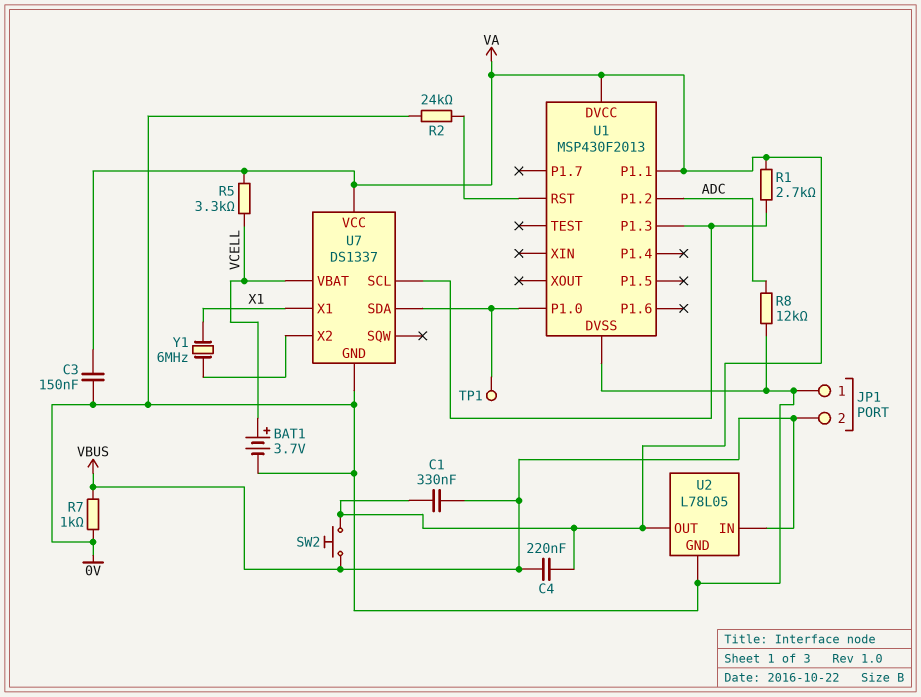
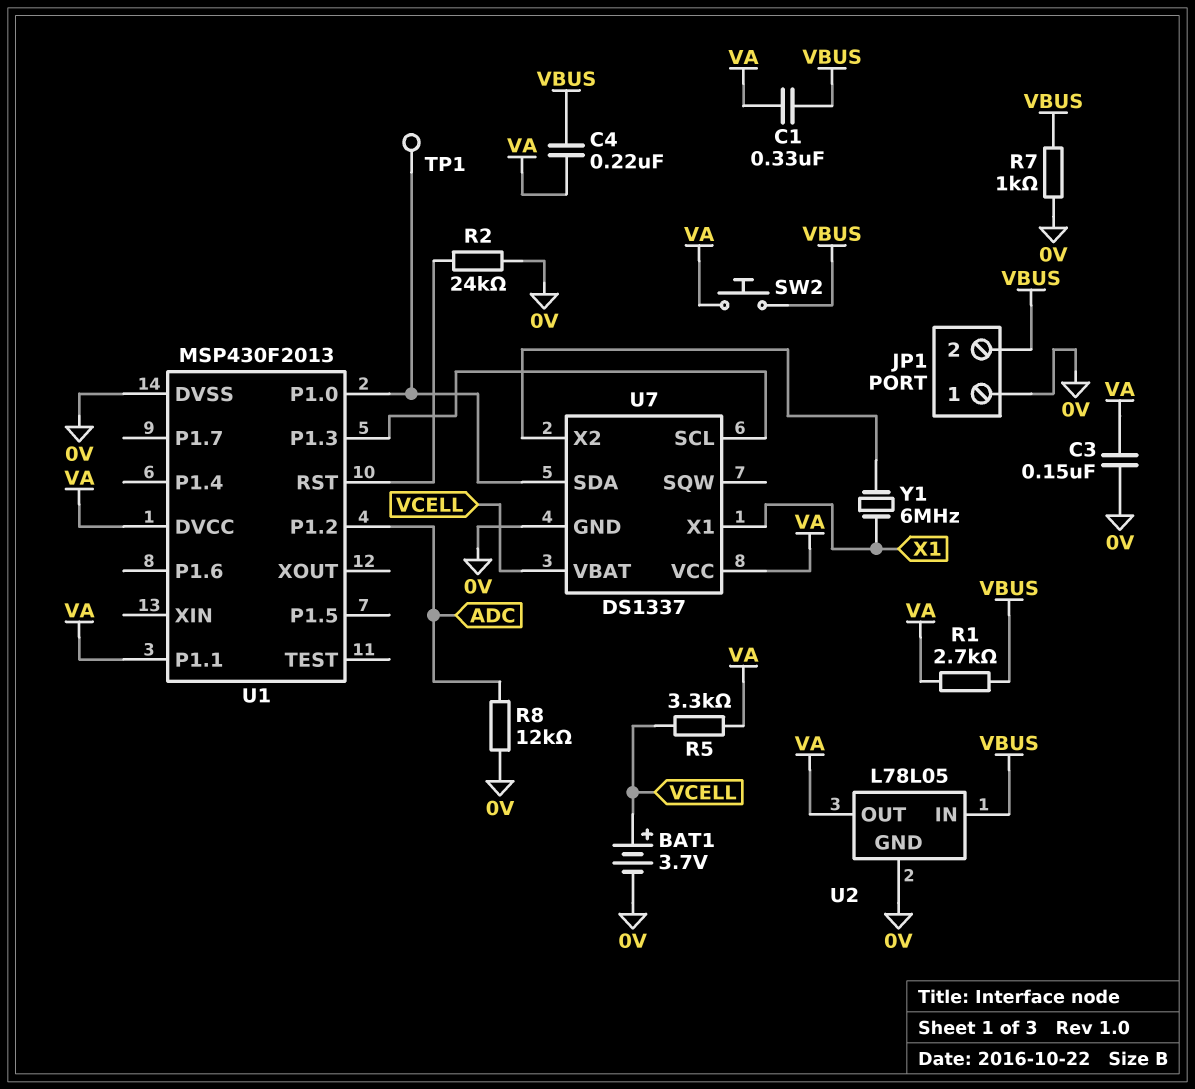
R1: 2.7k (U1/P1.3, VA) -> 2.7k (VA, VBUS)

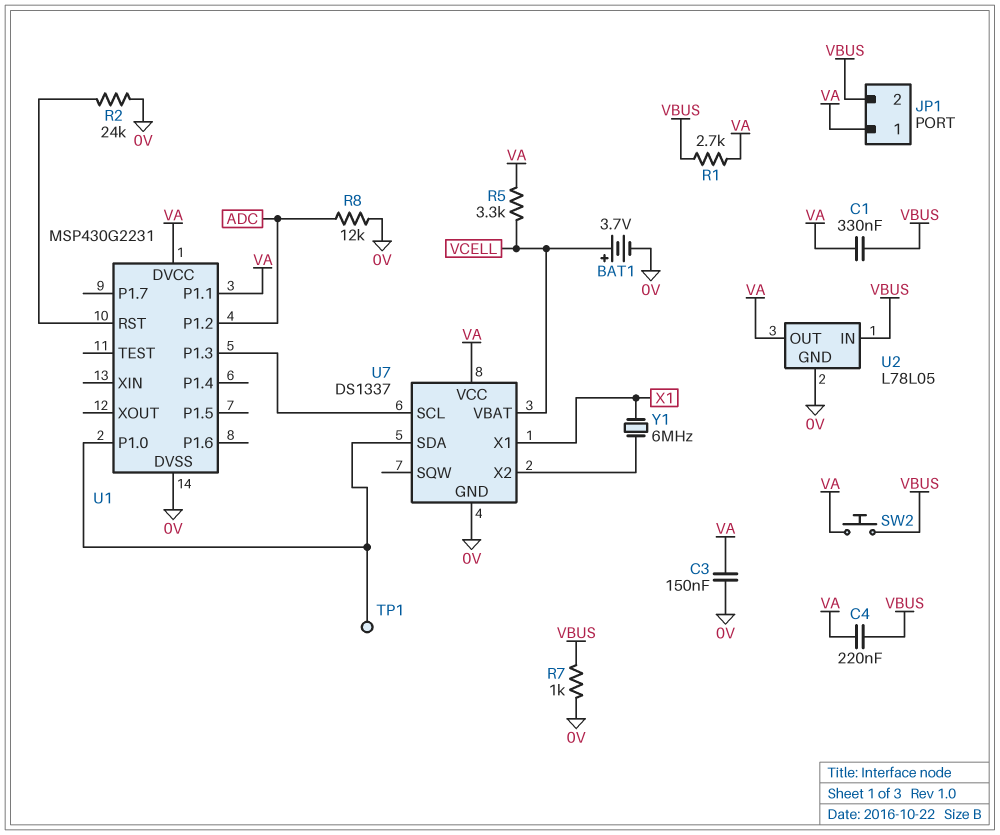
JP1 pin 1: 0V -> VA
U1: MSP430F2013 -> MSP430G2231

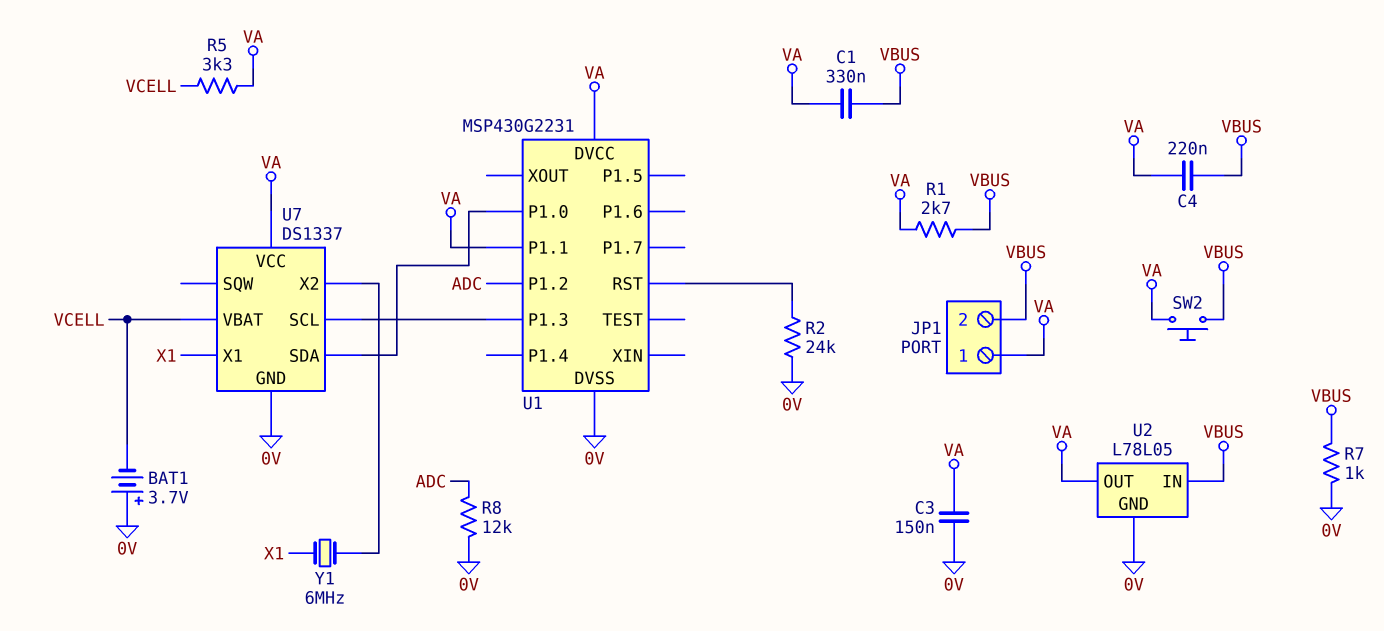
BAT1: 3.7V (plus VCELL, minus 0V) -> 3.7V (plus 0V, minus VCELL)
TP1: test point (U1/P1.0) -> none

